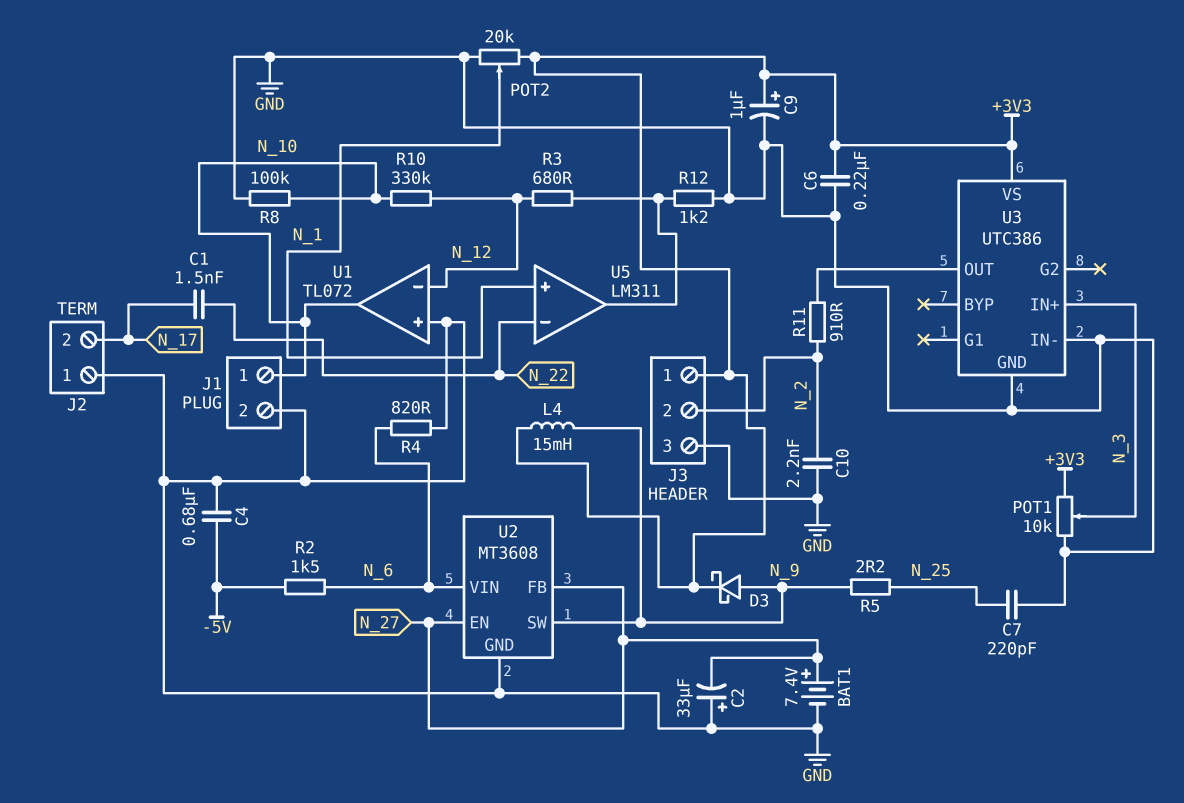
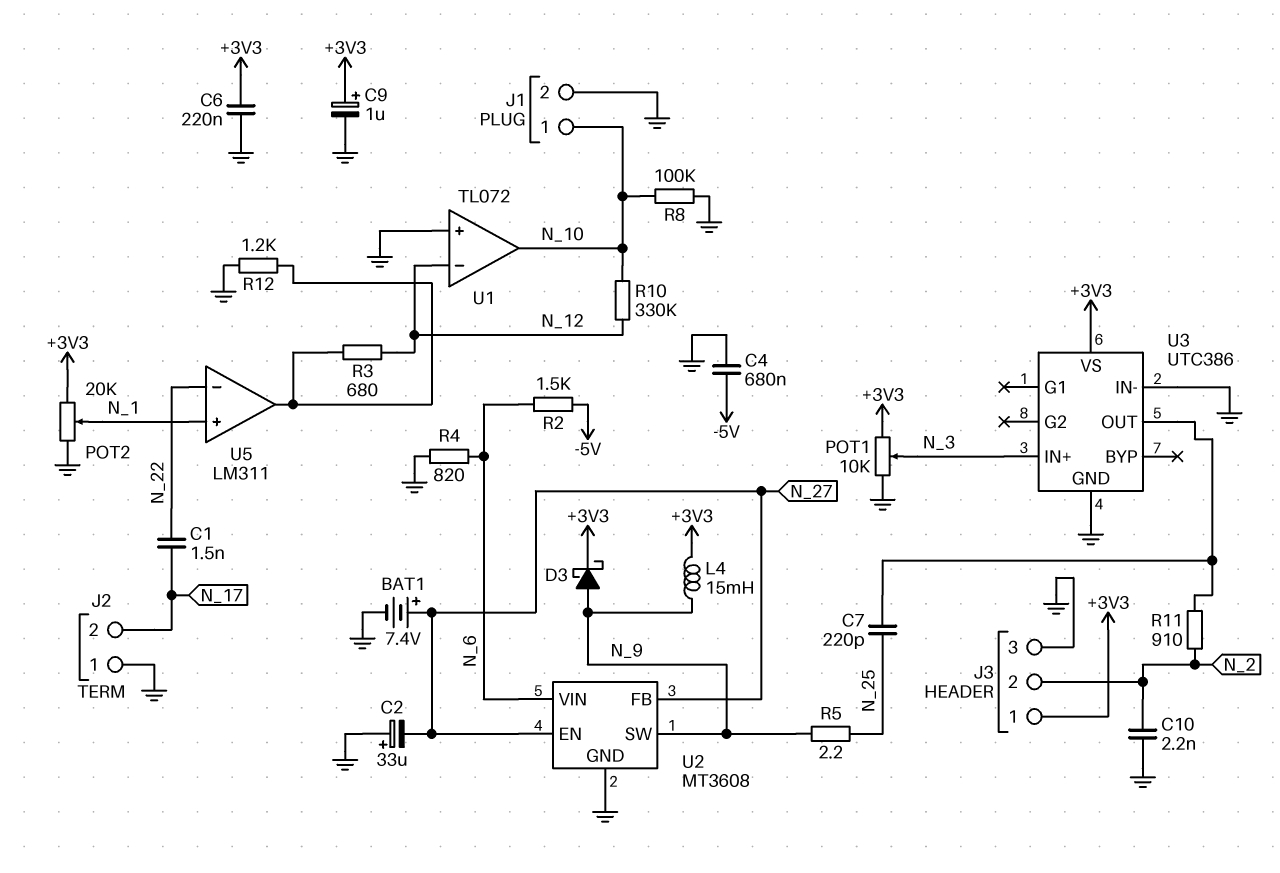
C7: 220pF (GND, N_25) -> 220pF (N_25, U3/OUT)

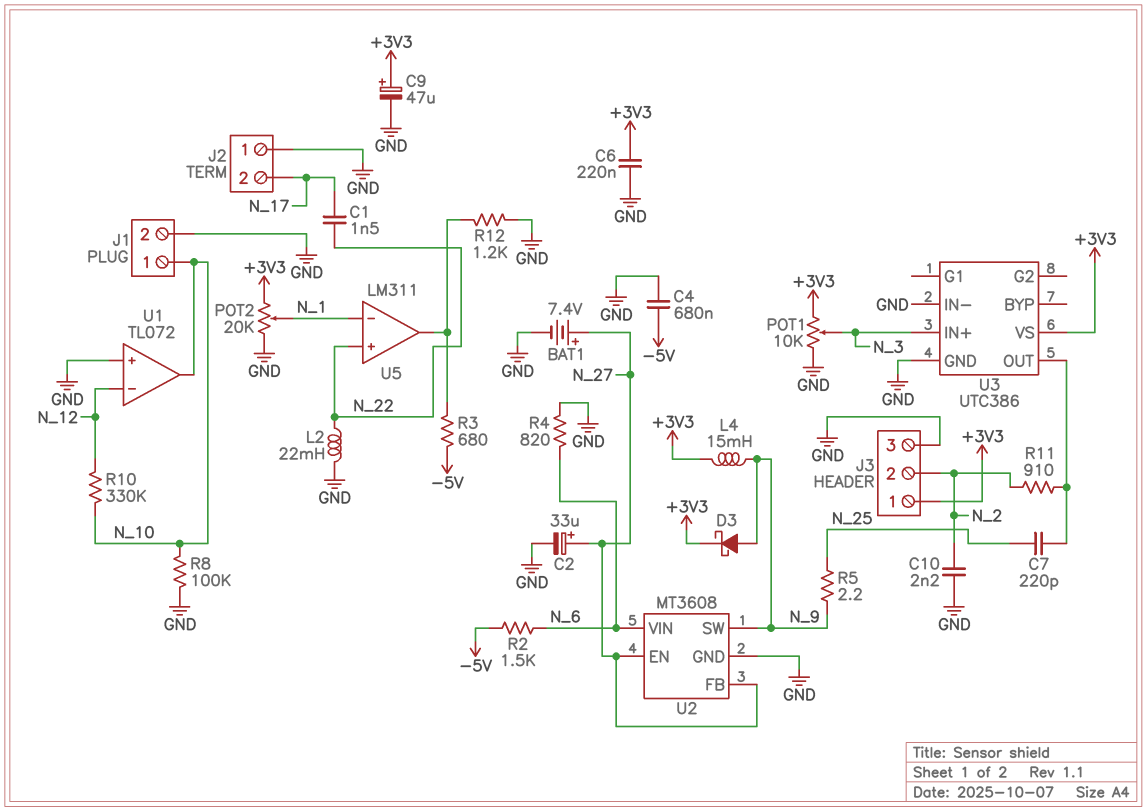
C2: 33uF (plus GND, minus N_27) -> 33uF (plus N_27, minus GND)
C9: 1uF (plus +3V3, minus GND) -> 47uF (plus +3V3, minus GND)
L2: none -> 22mH (GND, N_22)
R3: 680 (N_12, U5/out) -> 680 (-5V, U5/out)
U5 pin in+: N_1 -> N_22
U5 pin in-: N_22 -> N_1

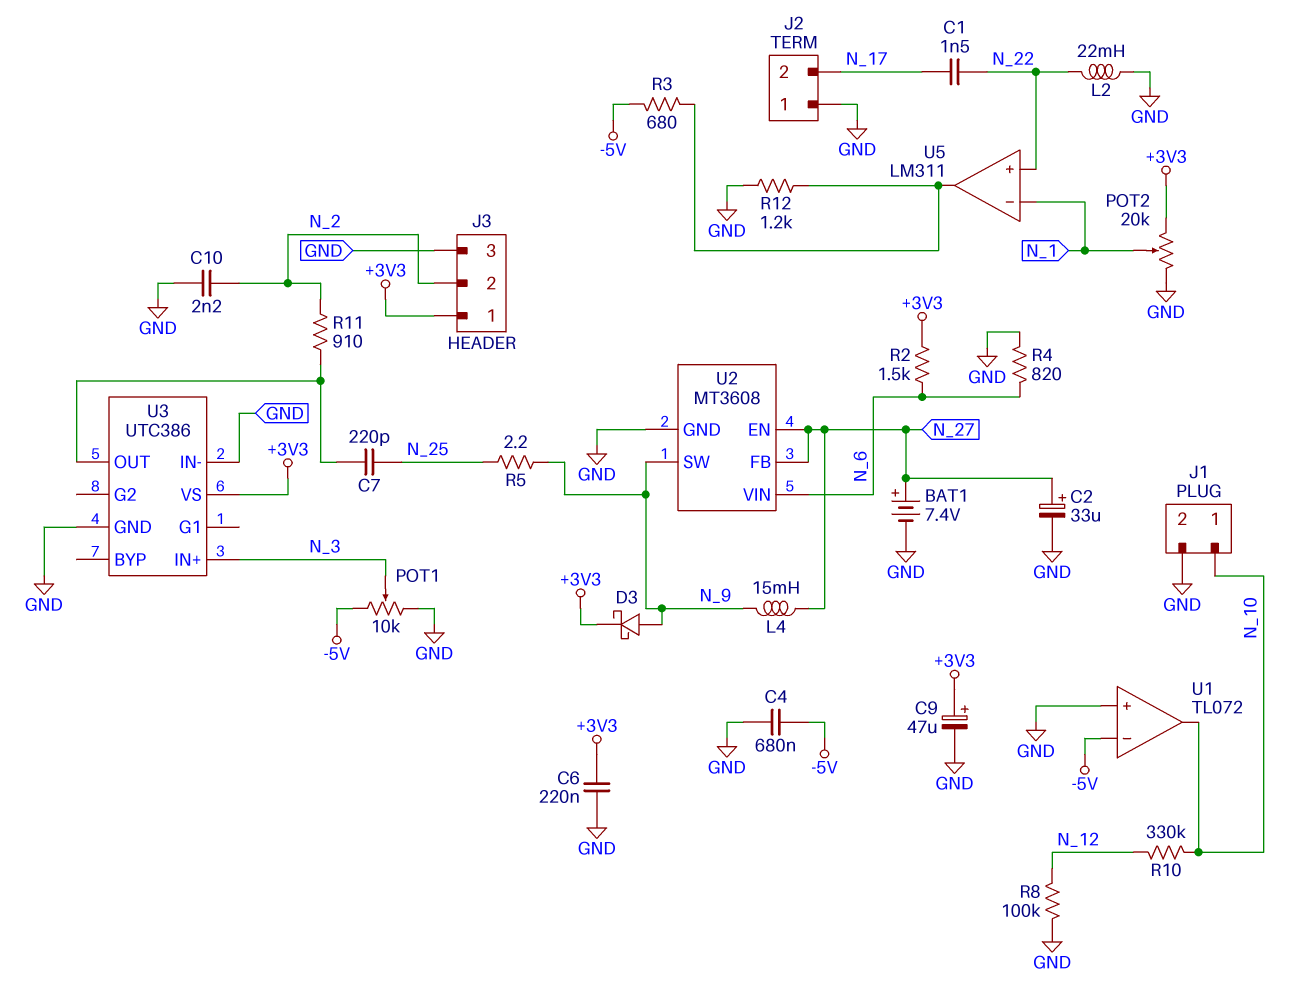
L4: 15mH (+3V3, N_9) -> 15mH (N_9, N_27)
POT1: 10k (+3V3, GND, wiper N_3) -> 10k (-5V, GND, wiper N_3)
R2: 1.5k (-5V, N_6) -> 1.5k (+3V3, N_6)
R8: 100k (GND, N_10) -> 100k (GND, N_12)
U1 pin in-: N_12 -> -5V

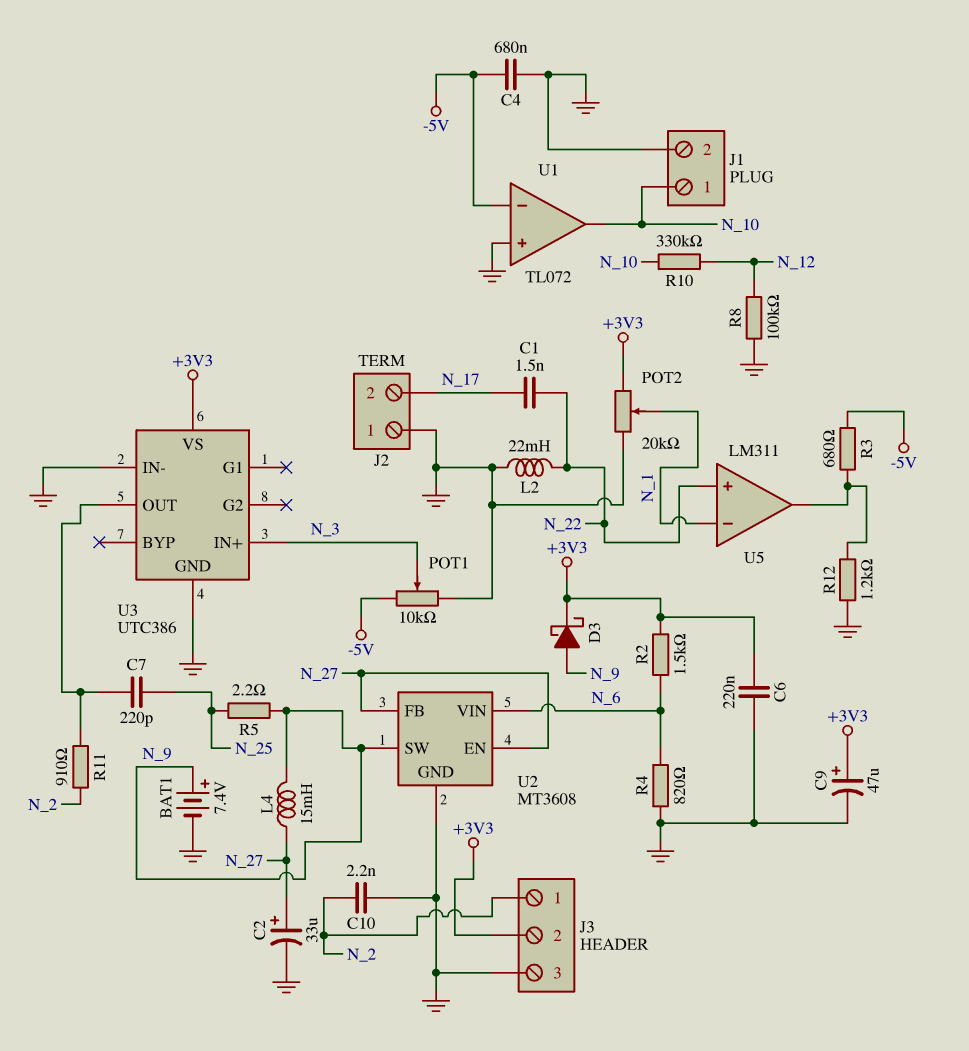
BAT1: 7.4V (plus N_27, minus GND) -> 7.4V (plus N_9, minus GND)
J3 pin 1: +3V3 -> N_2
J3 pin 2: N_2 -> +3V3

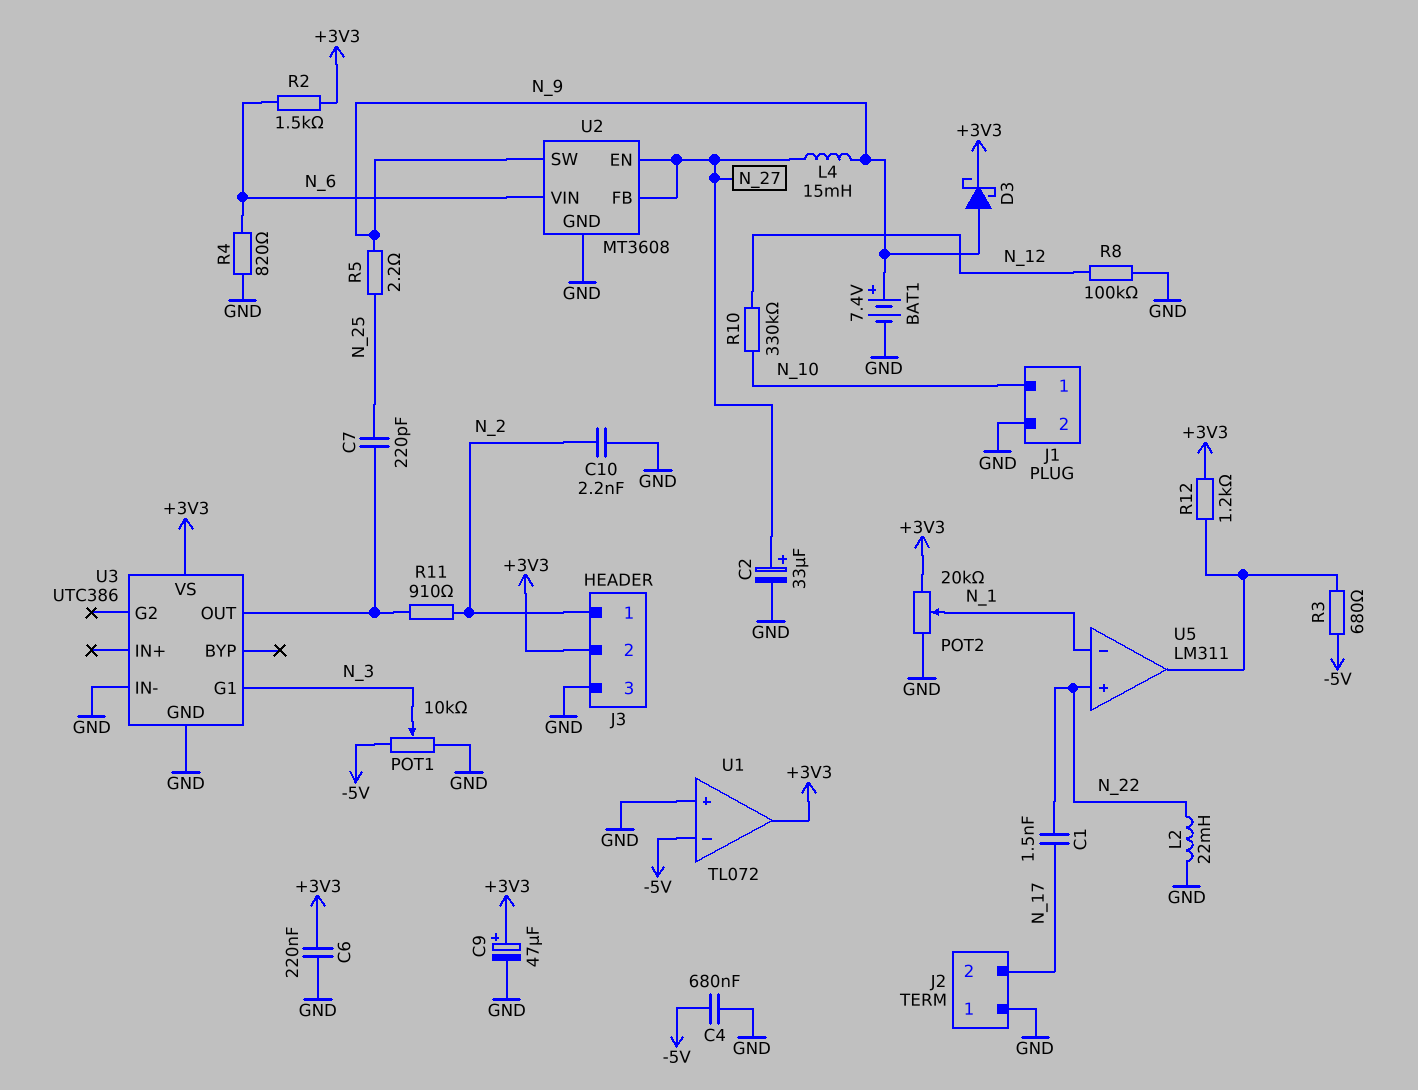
R12: 1.2k (GND, U5/out) -> 1.2k (+3V3, U5/out)
U1 pin out: N_10 -> +3V3
U3 pin G1: none -> N_3
U3 pin IN+: N_3 -> none

